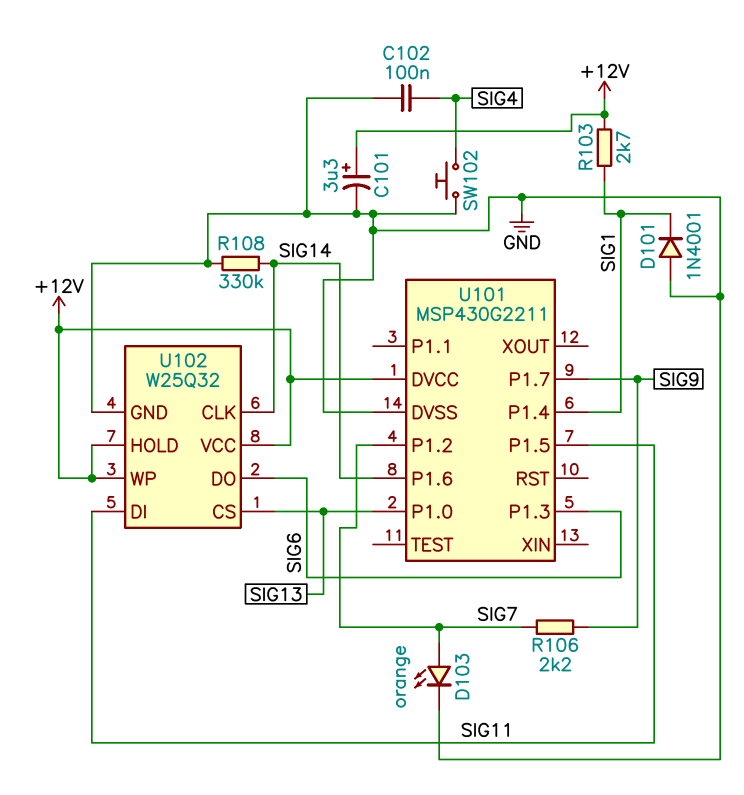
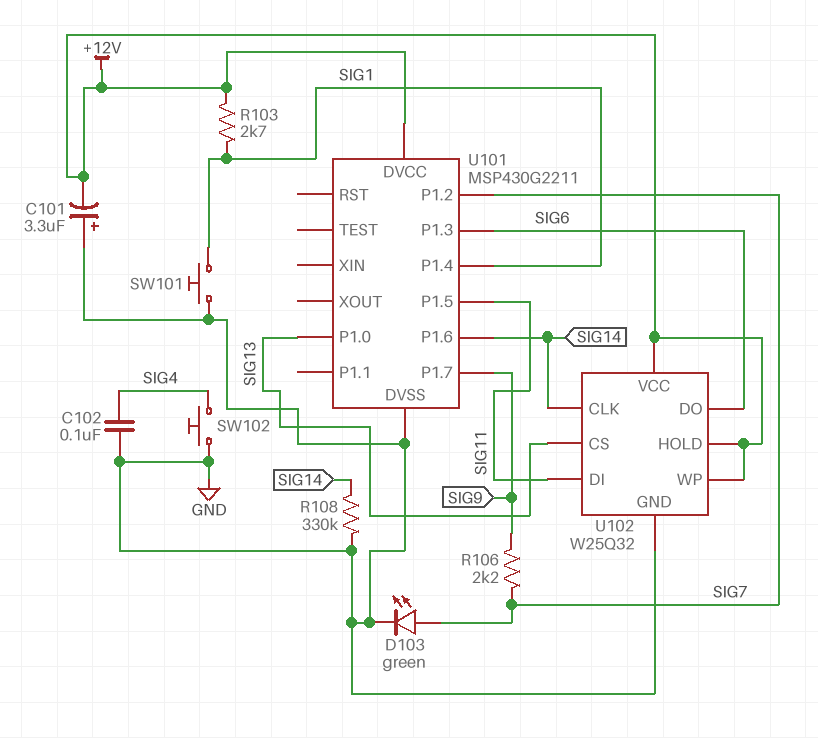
C101: 3.3uF (plus +12V, minus GND) -> 3.3uF (plus GND, minus +12V)
D101: diode 1N4001 (A GND, K SIG1) -> none
D103: LED orange (A SIG7, K GND) -> LED green (A SIG7, K GND)
SW101: none -> button (GND, SIG1)

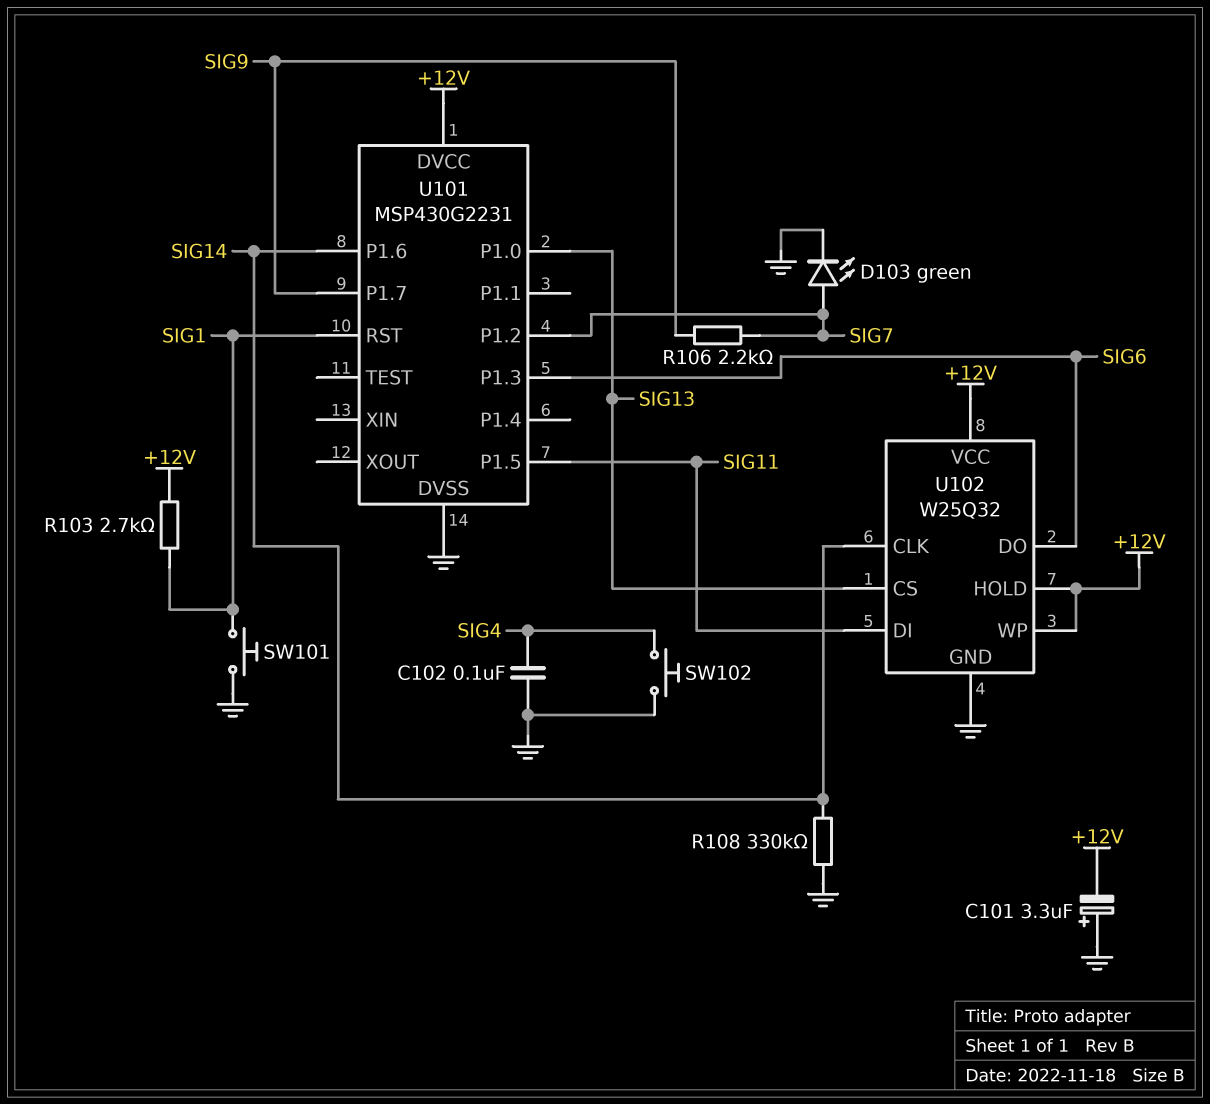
U101: MSP430G2211 -> MSP430G2231
U101 pin P1.4: SIG1 -> none
U101 pin RST: none -> SIG1

